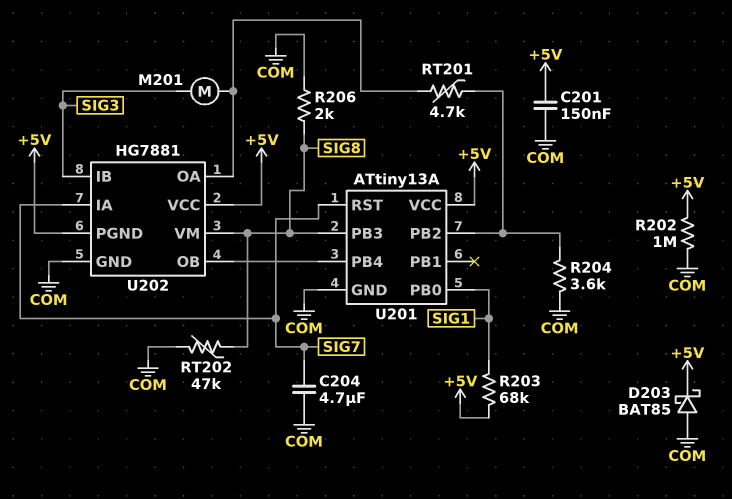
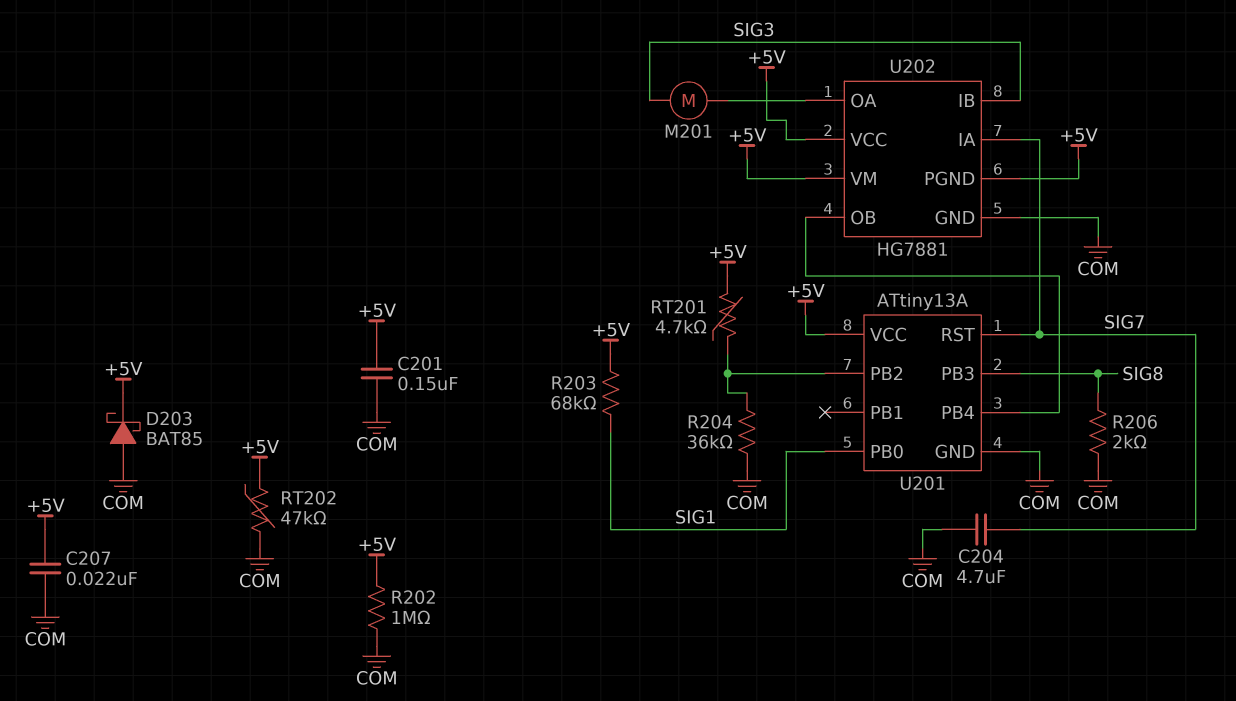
C207: none -> 22nF (+5V, COM)
R204: 3.6k (COM, U201/PB2) -> 36k (COM, U201/PB2)
RT201: 4.7k (U201/PB2, U202/OA) -> 4.7k (+5V, U201/PB2)
RT202: 47k (COM, SIG8) -> 47k (+5V, COM)
U202 pin VM: SIG8 -> +5V

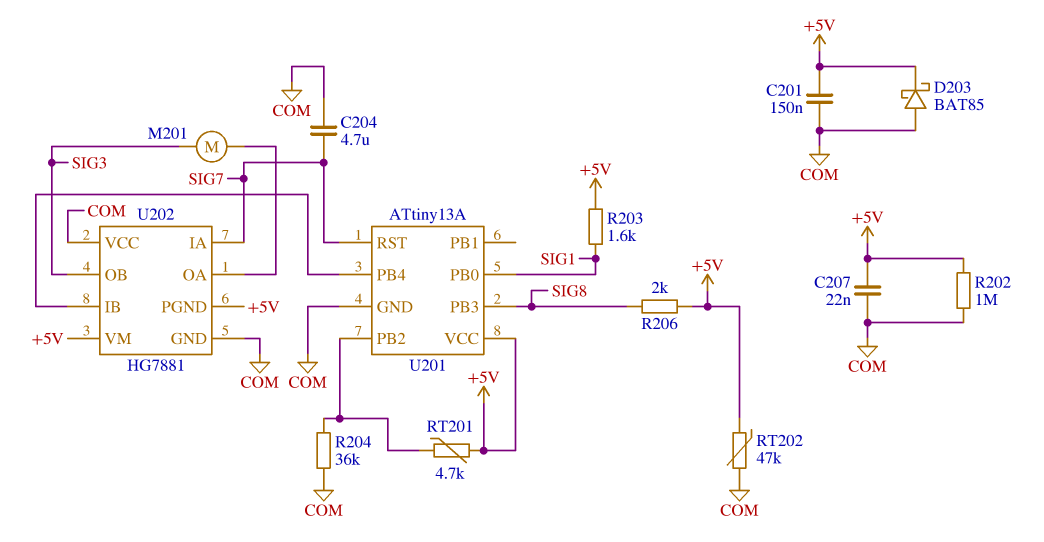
R203: 68k (+5V, SIG1) -> 1.6k (+5V, SIG1)
R206: 2k (COM, SIG8) -> 2k (+5V, SIG8)
U202 pin IB: SIG3 -> U201/PB4
U202 pin OB: U201/PB4 -> SIG3
U202 pin VCC: +5V -> COM

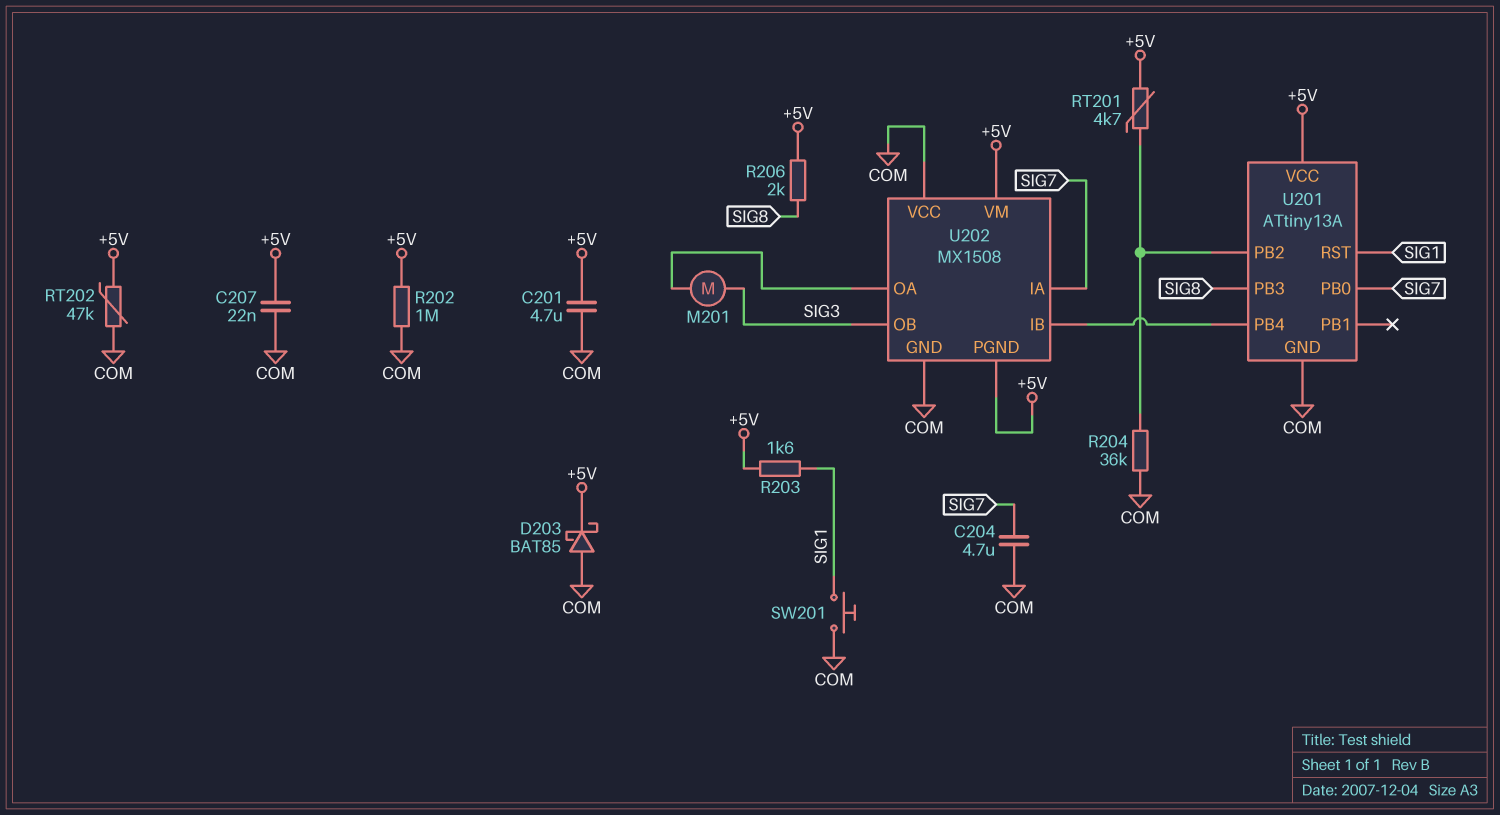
C201: 150nF (+5V, COM) -> 4.7uF (+5V, COM)
SW201: none -> button (COM, SIG1)
U201 pin PB0: SIG1 -> SIG7
U201 pin RST: SIG7 -> SIG1
U202: HG7881 -> MX1508

